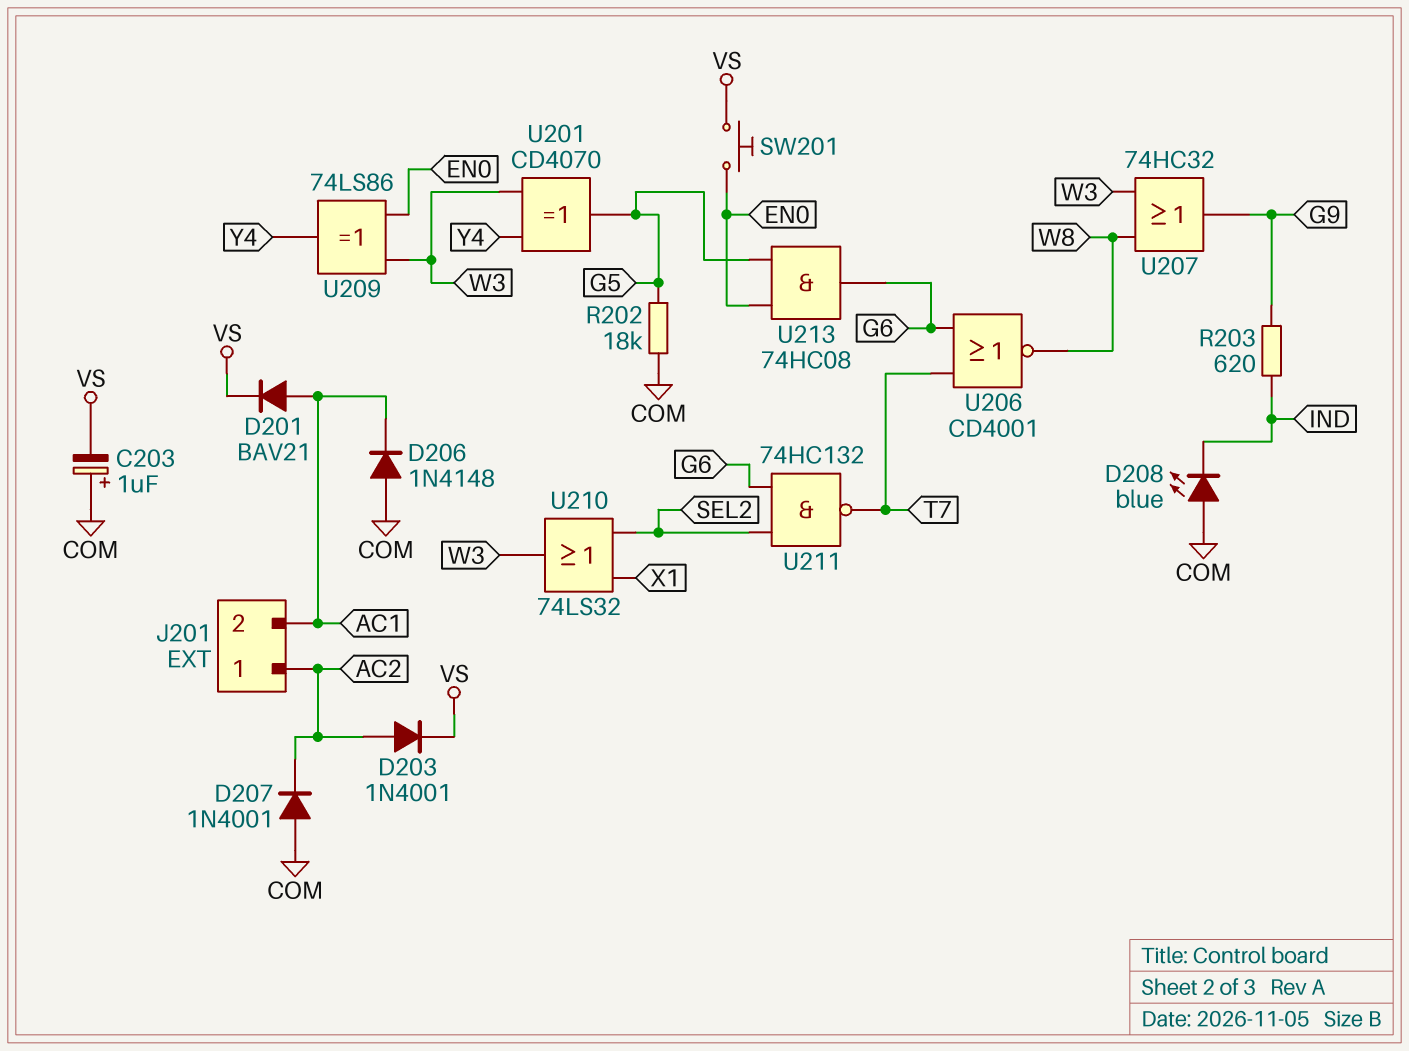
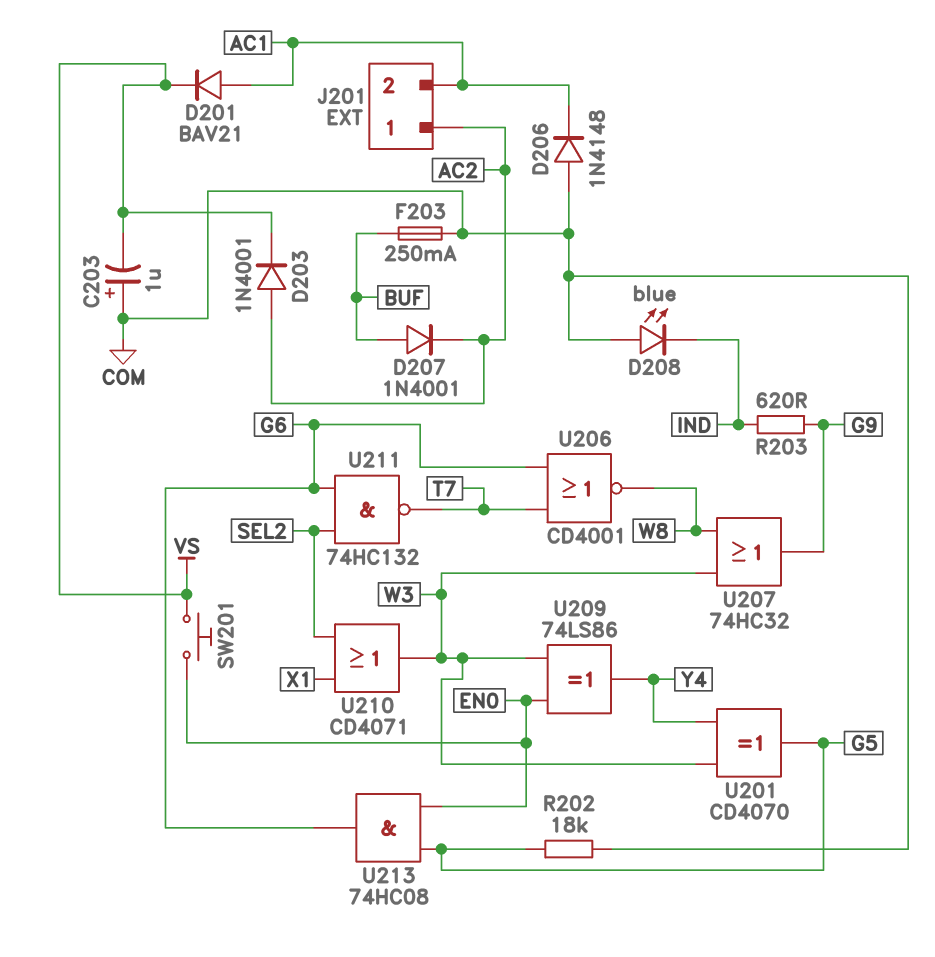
D207: diode 1N4001 (A COM, K AC2) -> diode 1N4001 (A BUF, K AC2)
F203: none -> 250mA (BUF, COM)
U210: OR 74LS32 (in SEL2, in X1, out W3) -> OR CD4071 (in SEL2, in X1, out W3)

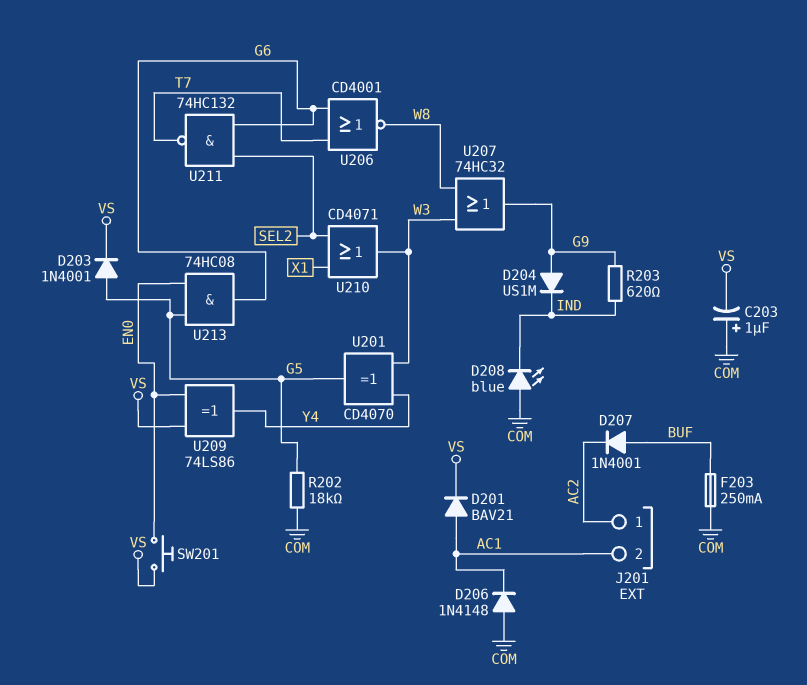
D203: diode 1N4001 (A AC2, K VS) -> diode 1N4001 (A G5, K VS)
D204: none -> diode US1M (A G9, K IND)
U209: XOR 74LS86 (in EN0, in W3, out Y4) -> XOR 74LS86 (in EN0, in VS, out Y4)

